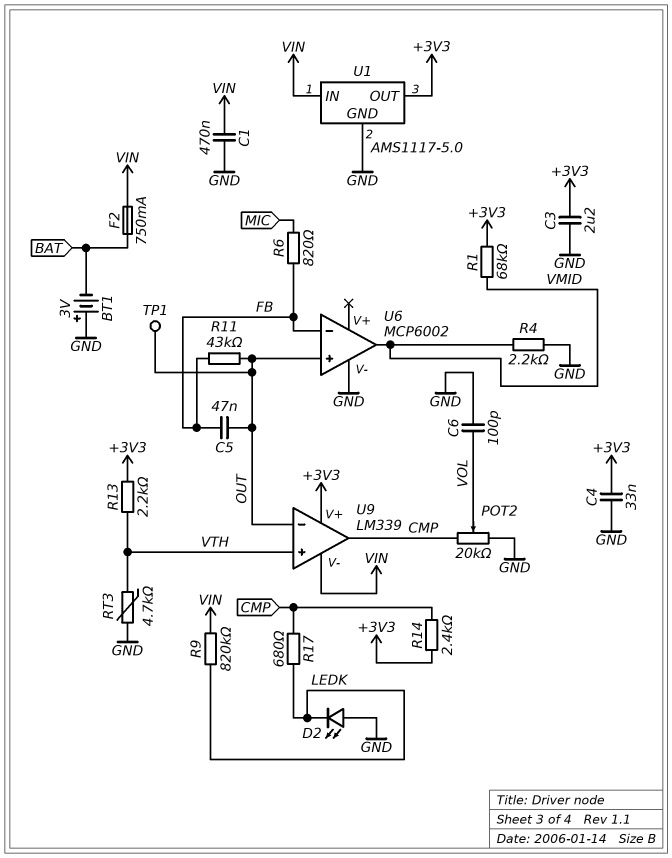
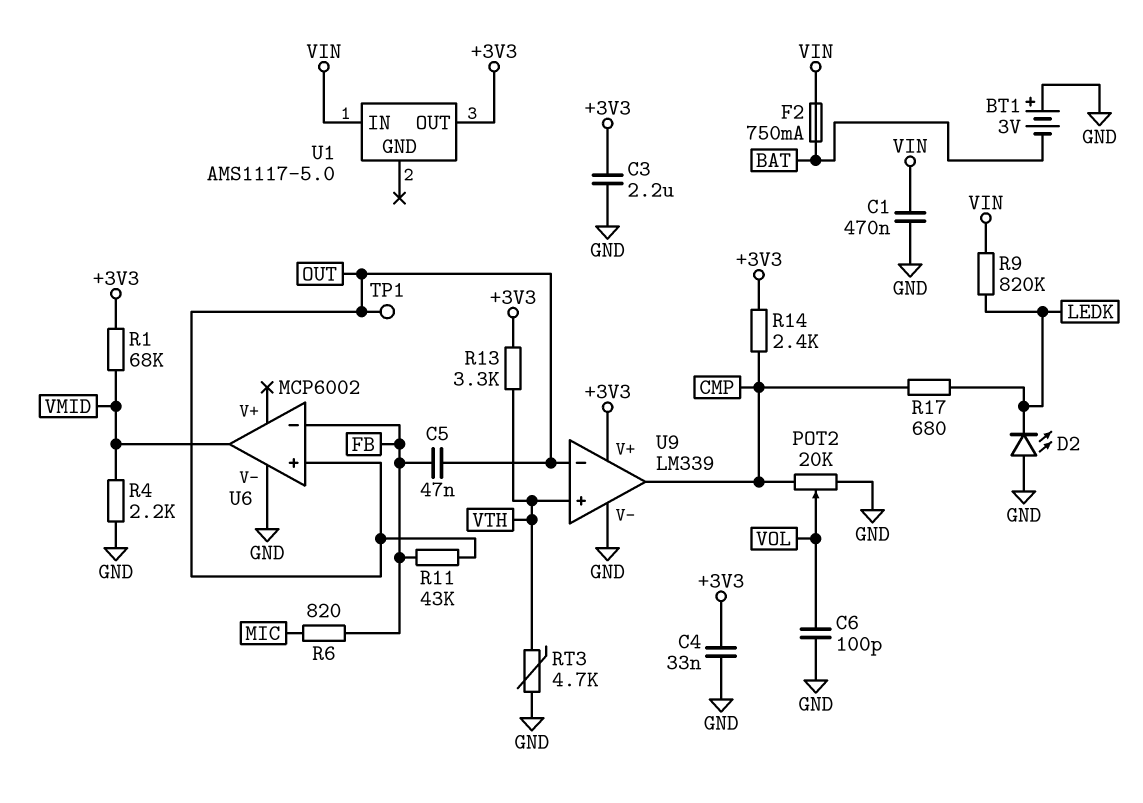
R13: 2.2k (+3V3, VTH) -> 3.3k (+3V3, VTH)
U1 pin GND: GND -> none
U9 pin V-: VIN -> GND

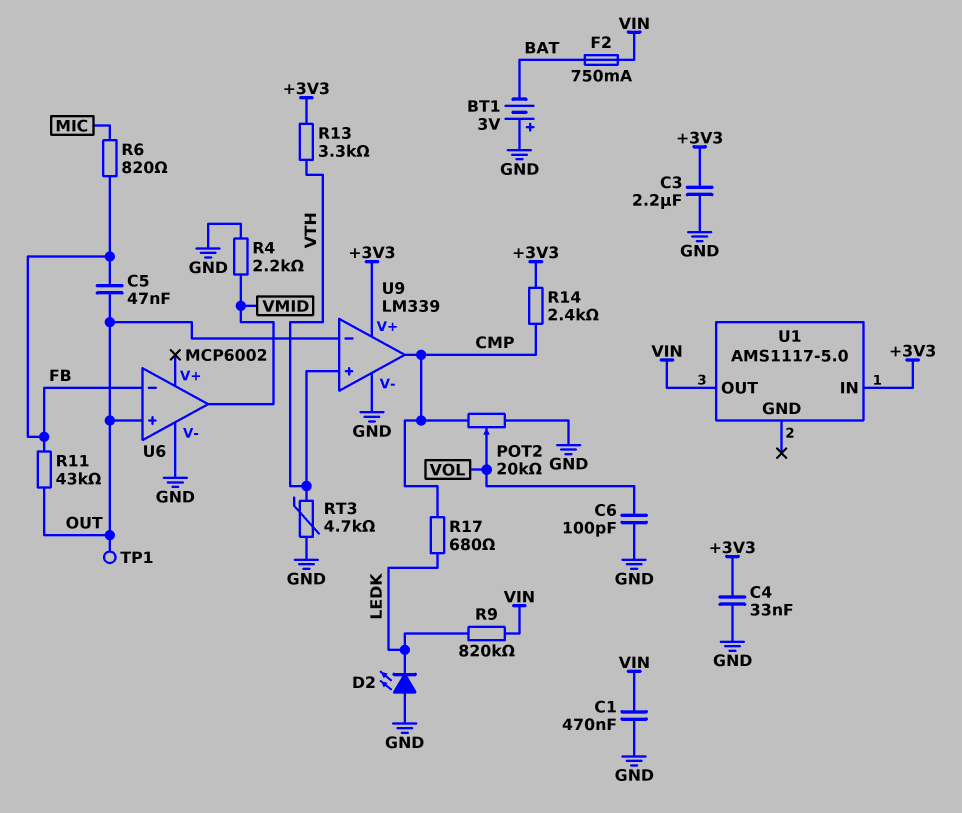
R1: 68k (+3V3, VMID) -> none
U1 pin IN: VIN -> +3V3
U1 pin OUT: +3V3 -> VIN

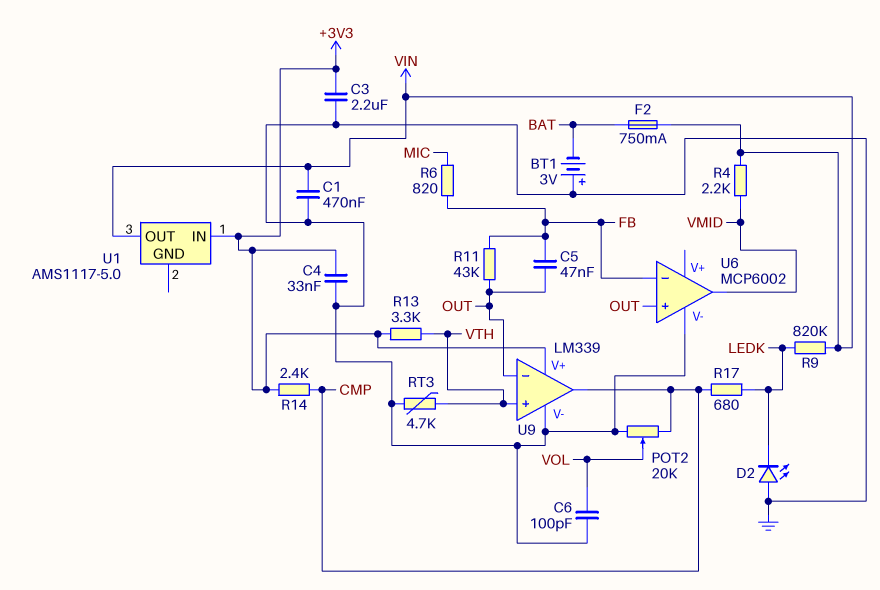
R4: 2.2k (GND, VMID) -> 2.2k (VIN, VMID)
TP1: test point (OUT) -> none

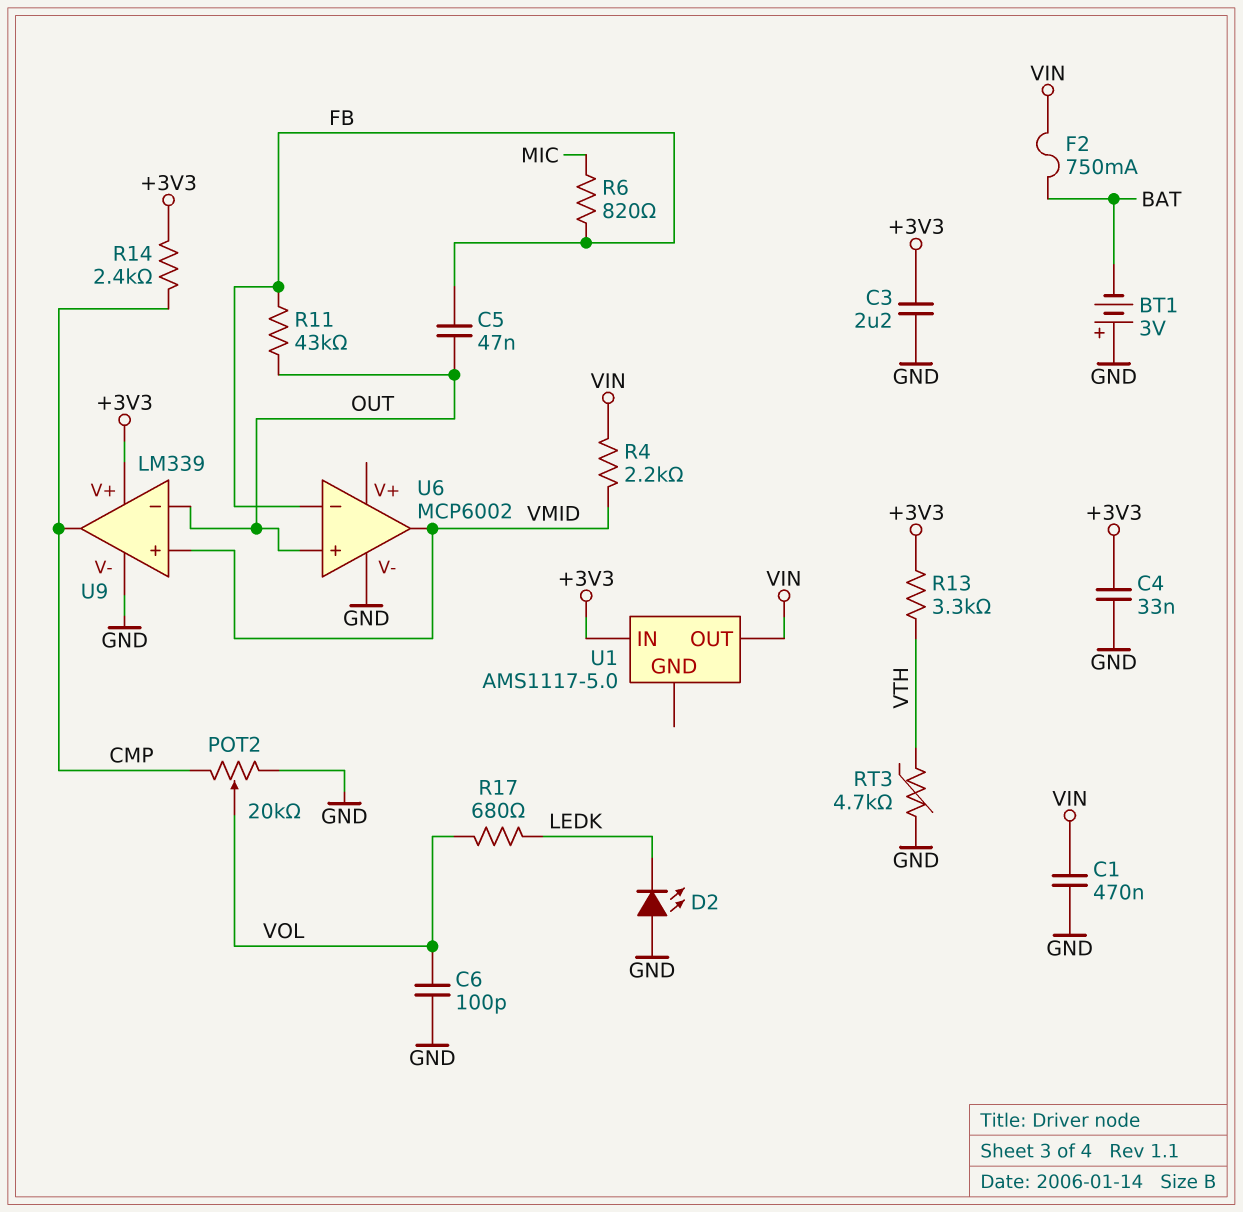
R9: 820k (LEDK, VIN) -> none
R17: 680 (CMP, LEDK) -> 680 (LEDK, VOL)
U9 pin in+: VTH -> VMID

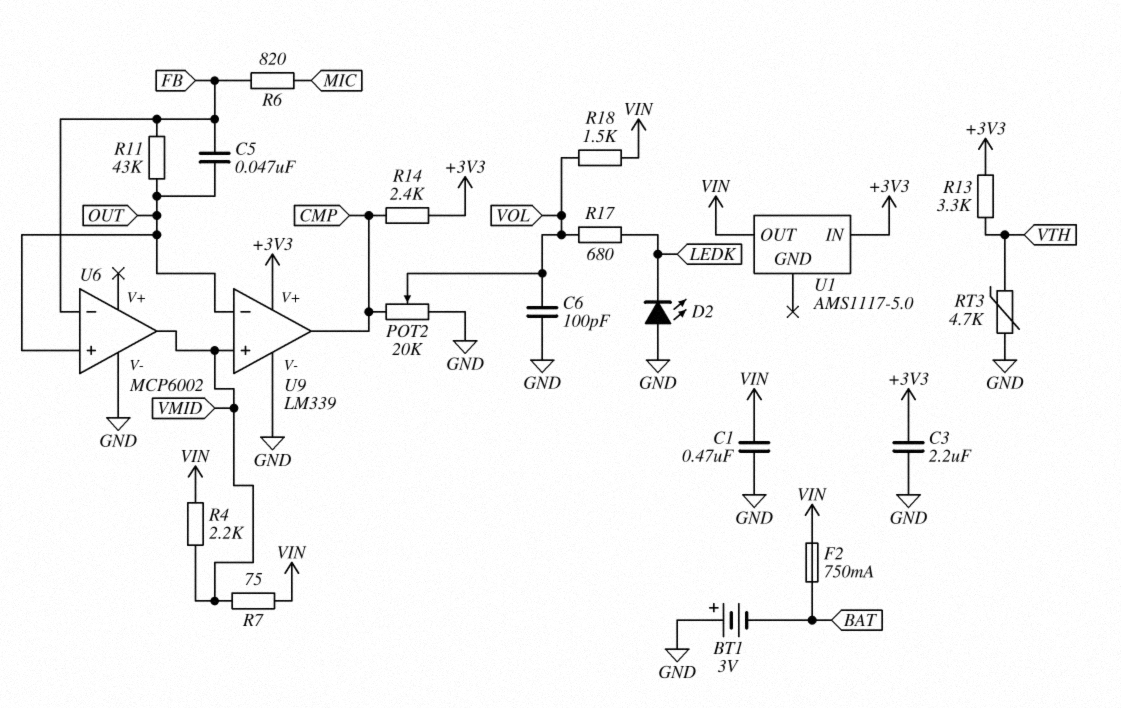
C4: 33nF (+3V3, GND) -> none
R7: none -> 75 (VIN, VMID)
R18: none -> 1.5k (VIN, VOL)

